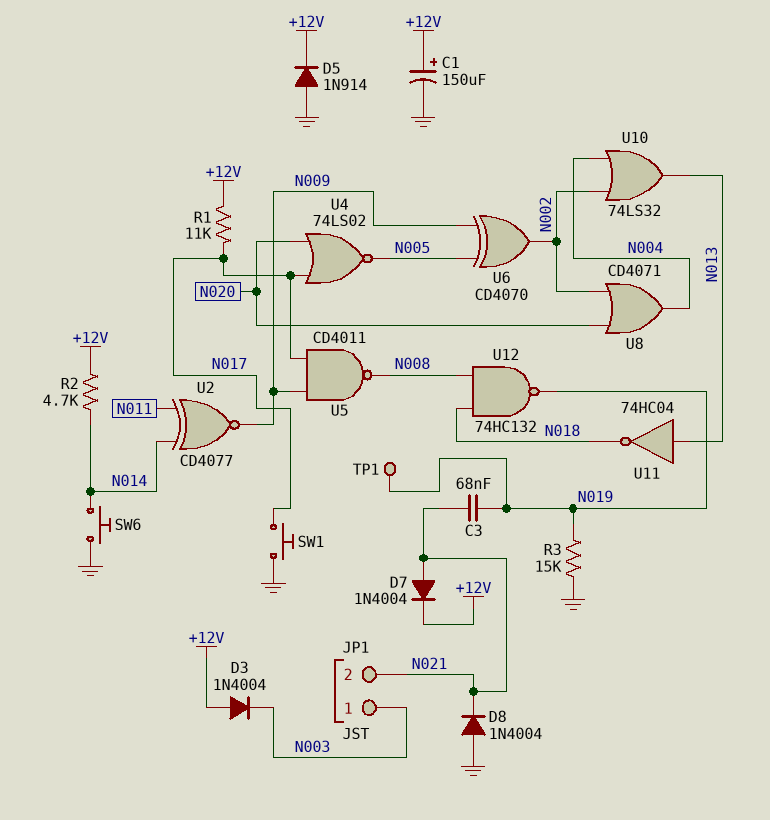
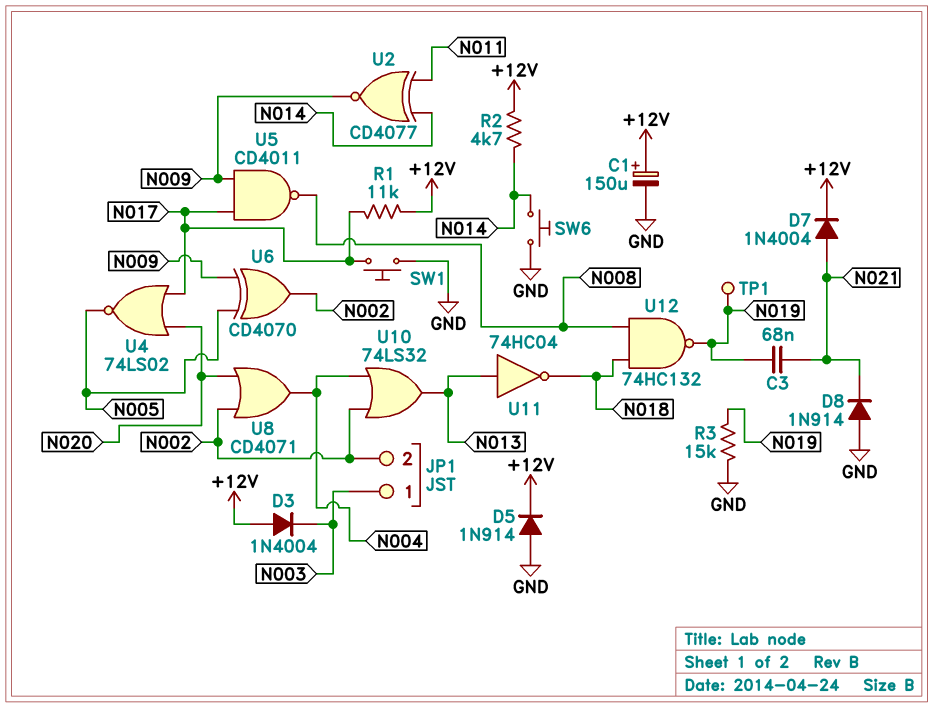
D8: diode 1N4004 (A GND, K N021) -> diode 1N914 (A GND, K N021)
JP1 pin 2: N021 -> N002

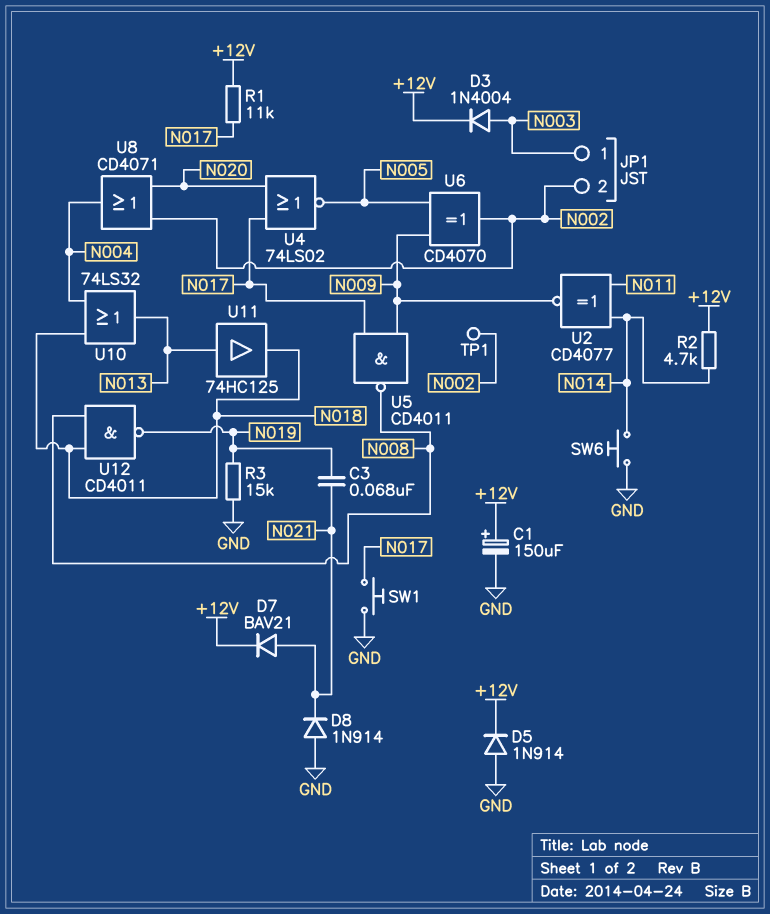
D3: diode 1N4004 (A +12V, K N003) -> diode 1N4004 (A N003, K +12V)
D7: diode 1N4004 (A N021, K +12V) -> diode BAV21 (A N021, K +12V)
TP1: test point (N019) -> test point (N002)
U10: OR 74LS32 (in N002, in N004, out N013) -> OR 74LS32 (in N004, in N018, out N013)
U11: NOT 74HC04 (in N013, out N018) -> buffer 74HC125 (in N013, out N018)
U12: NAND 74HC132 (in N008, in N018, out N019) -> NAND CD4011 (in N008, in N018, out N019)

